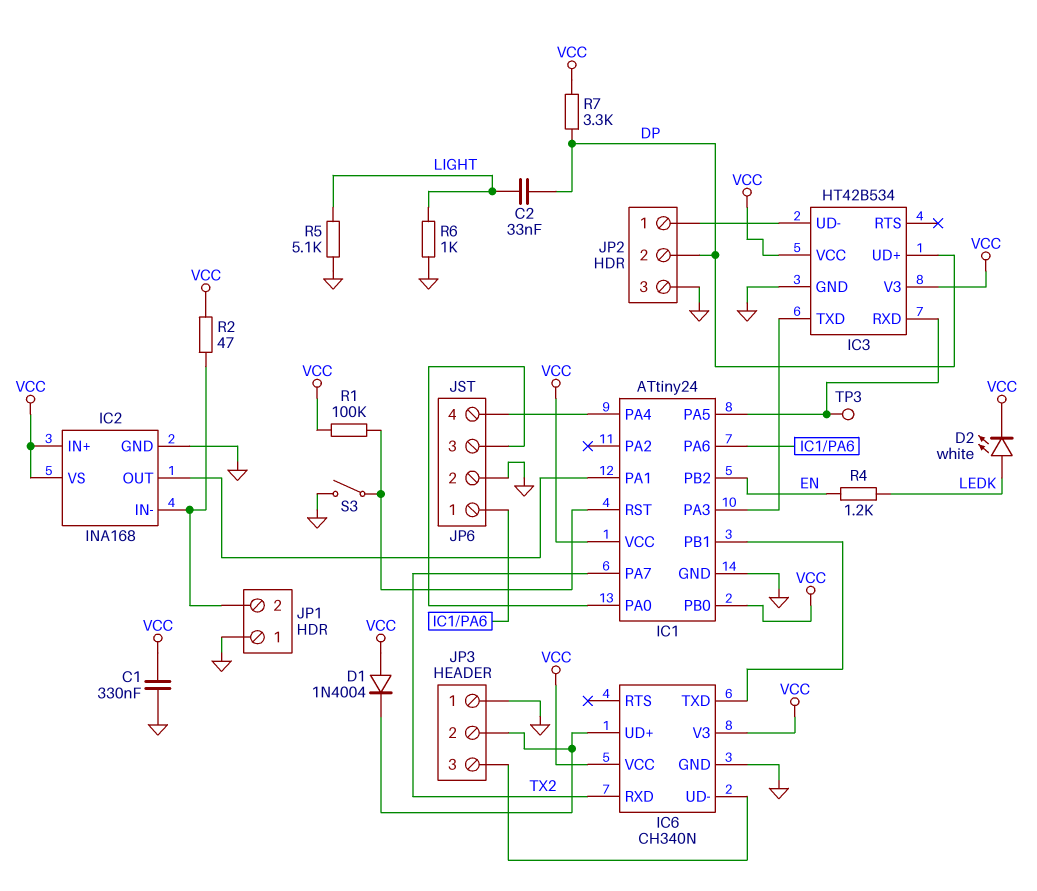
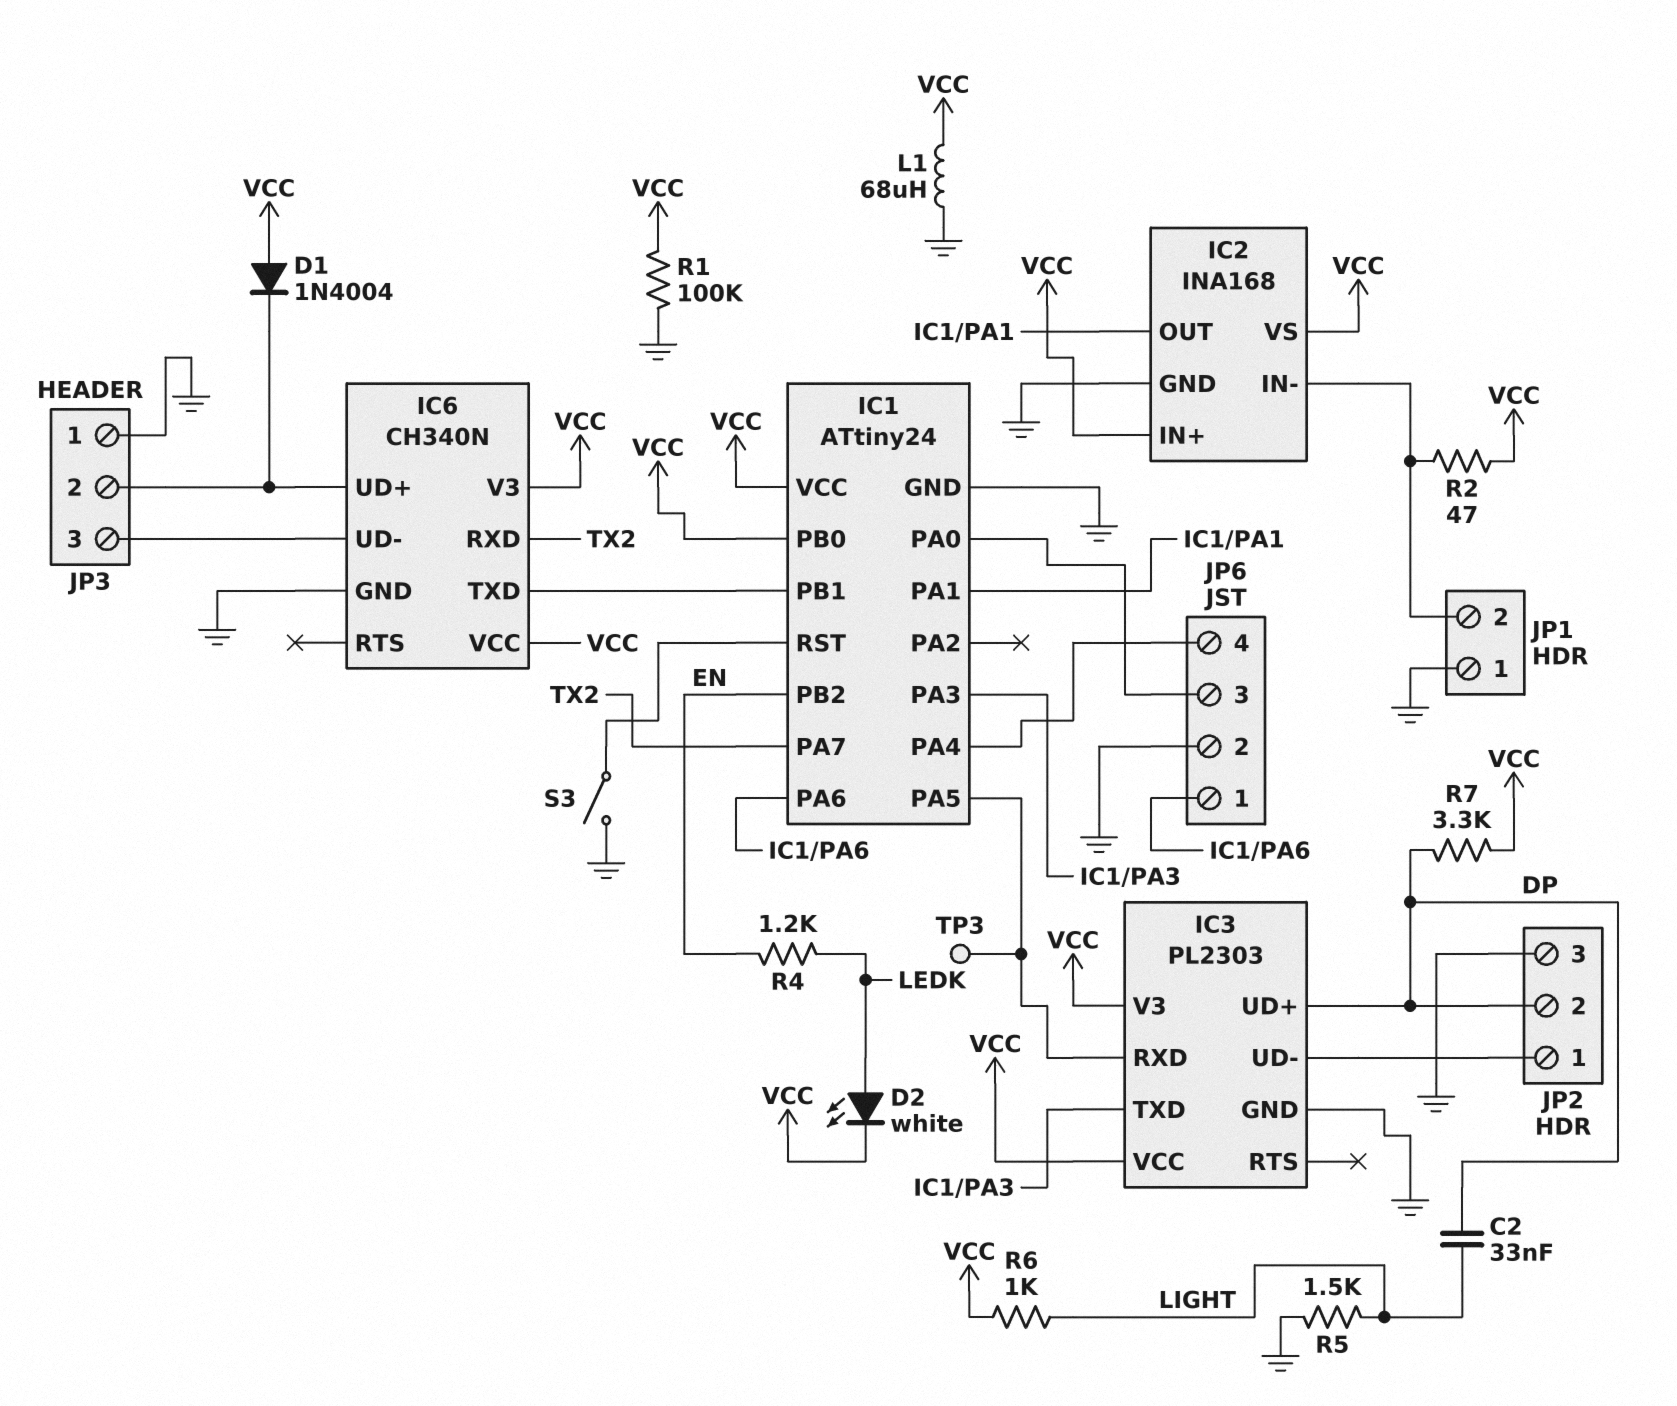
C1: 330nF (GND, VCC) -> none
IC3: HT42B534 -> PL2303
L1: none -> 68uH (GND, VCC)
R1: 100k (IC1/RST, VCC) -> 100k (GND, VCC)
R5: 5.1k (GND, LIGHT) -> 1.5k (GND, LIGHT)
R6: 1k (GND, LIGHT) -> 1k (LIGHT, VCC)

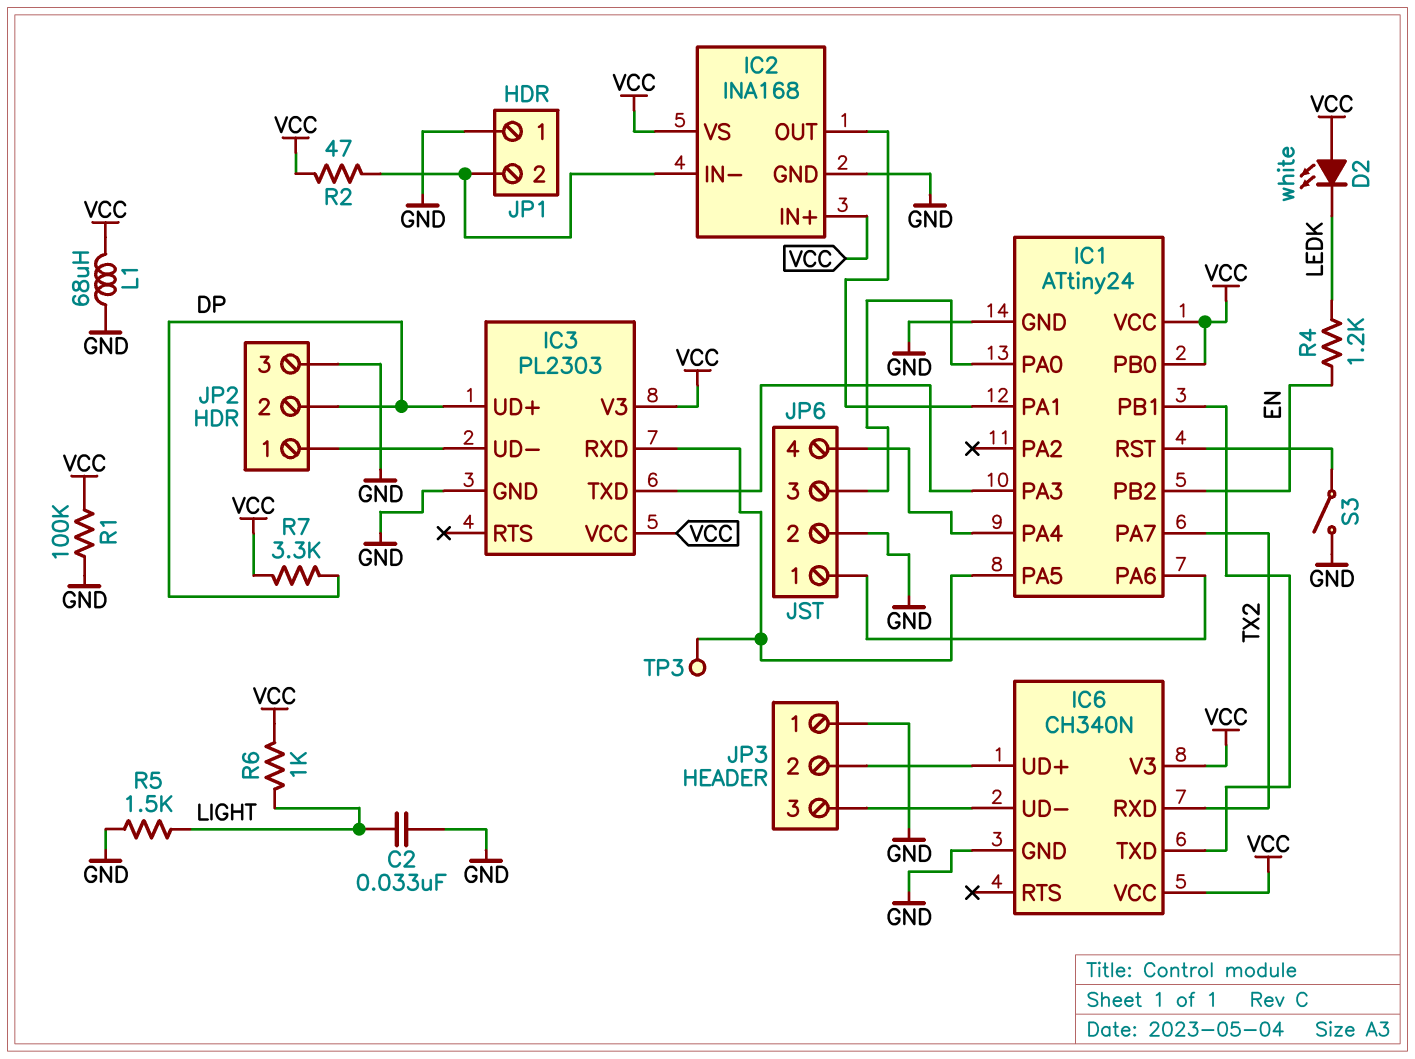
C2: 33nF (DP, LIGHT) -> 33nF (GND, LIGHT)
D1: diode 1N4004 (A VCC, K IC6/UD+) -> none
D2: LED white (A LEDK, K VCC) -> LED white (A VCC, K LEDK)

